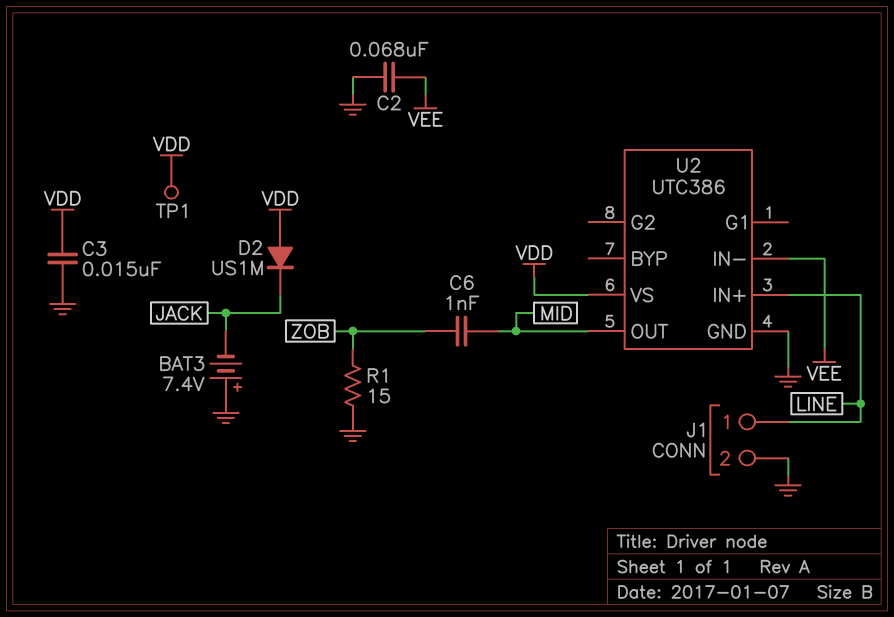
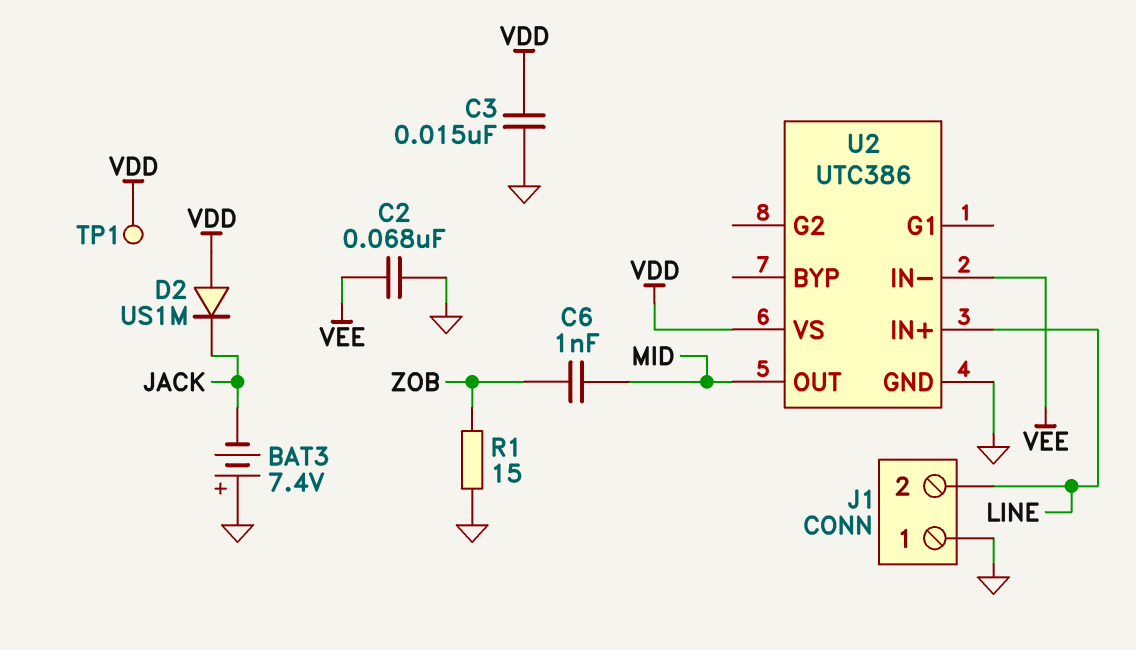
J1 pin 1: LINE -> GND
J1 pin 2: GND -> LINE

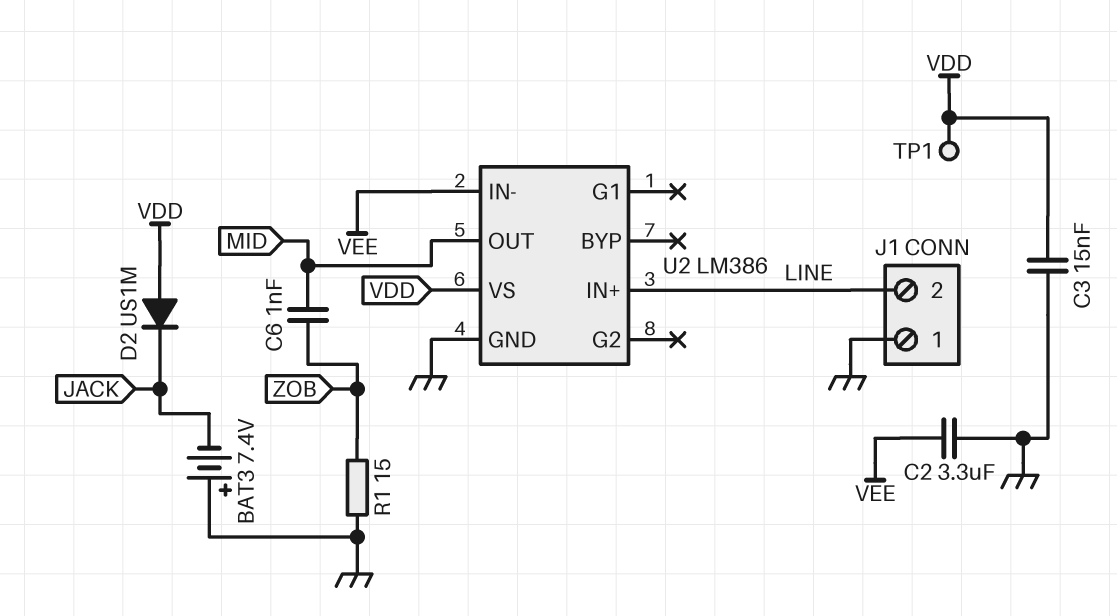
C2: 68nF (GND, VEE) -> 3.3uF (GND, VEE)
U2: UTC386 -> LM386

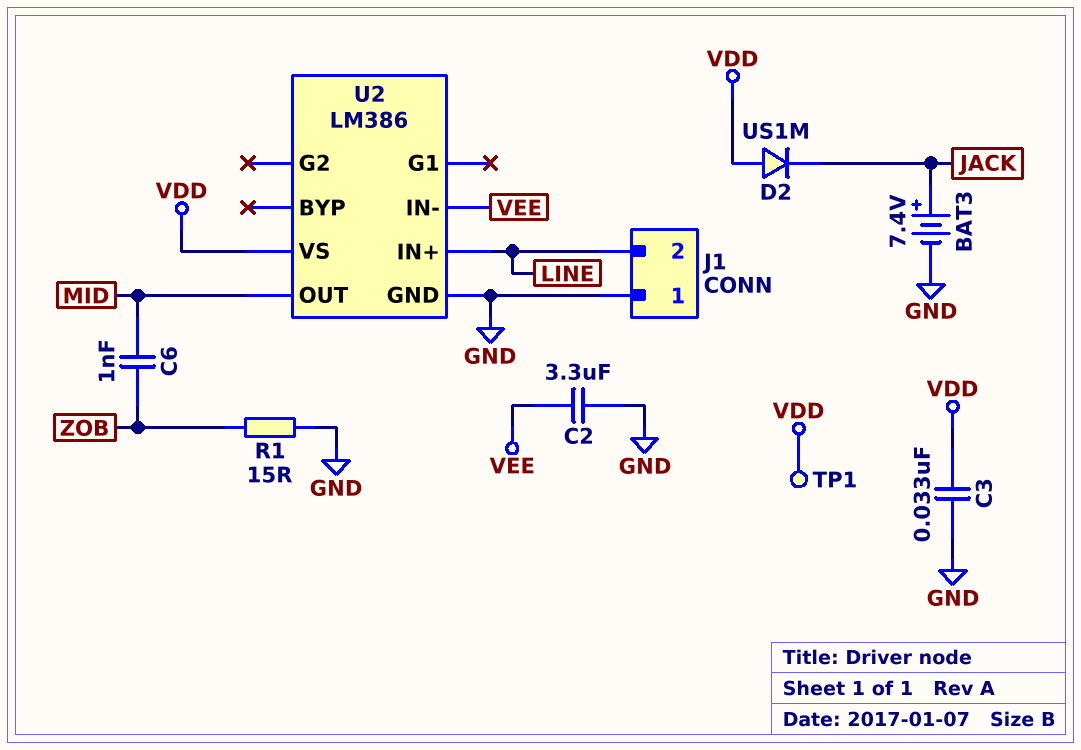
BAT3: 7.4V (plus GND, minus JACK) -> 7.4V (plus JACK, minus GND)
C3: 15nF (GND, VDD) -> 33nF (GND, VDD)

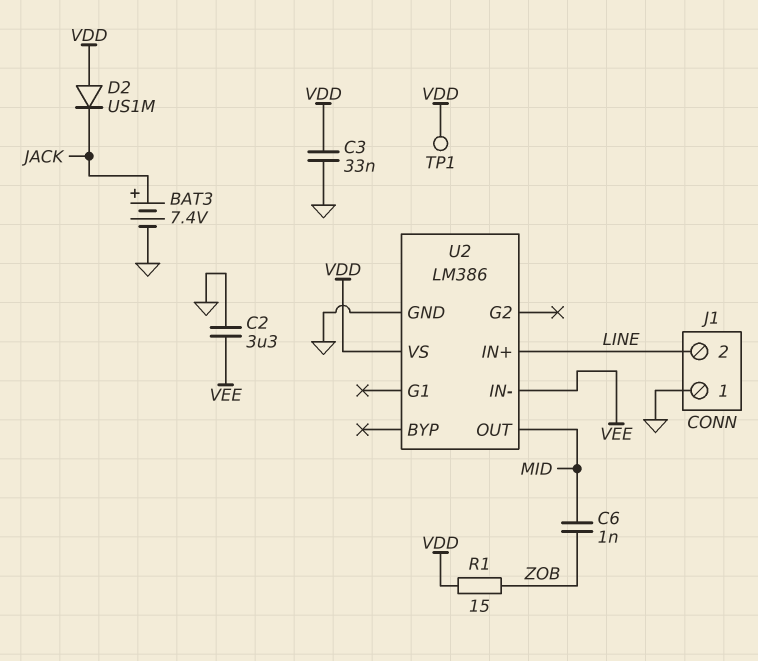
R1: 15 (GND, ZOB) -> 15 (VDD, ZOB)

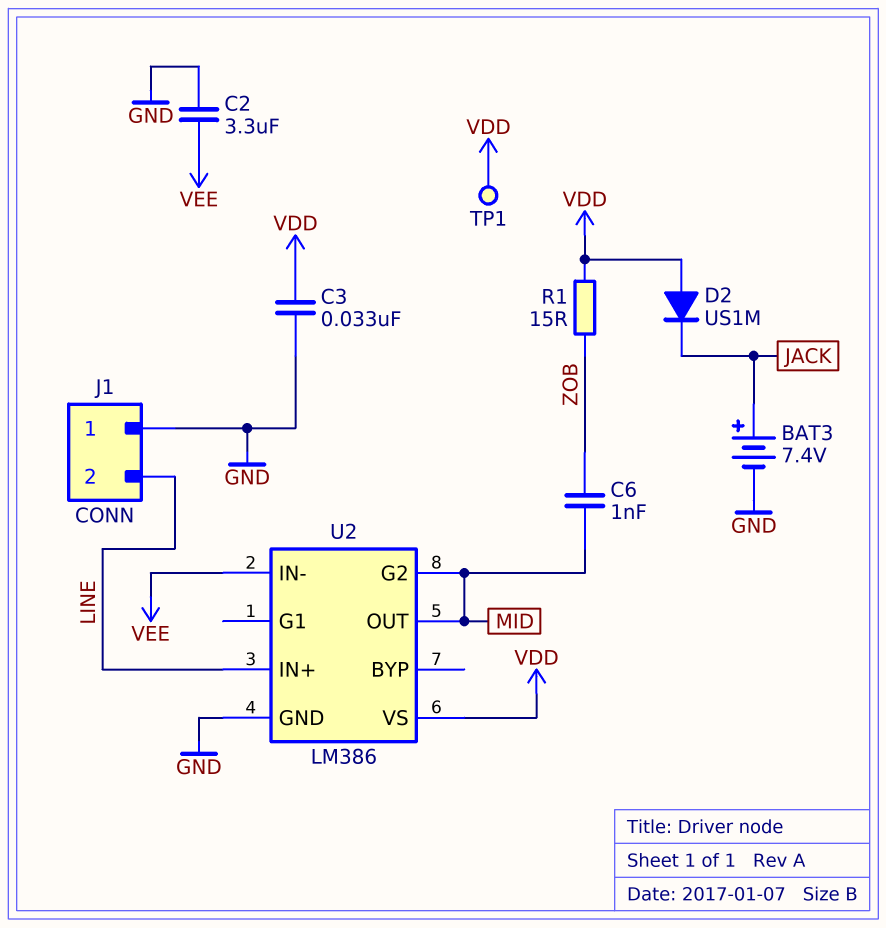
U2 pin G2: none -> MID

